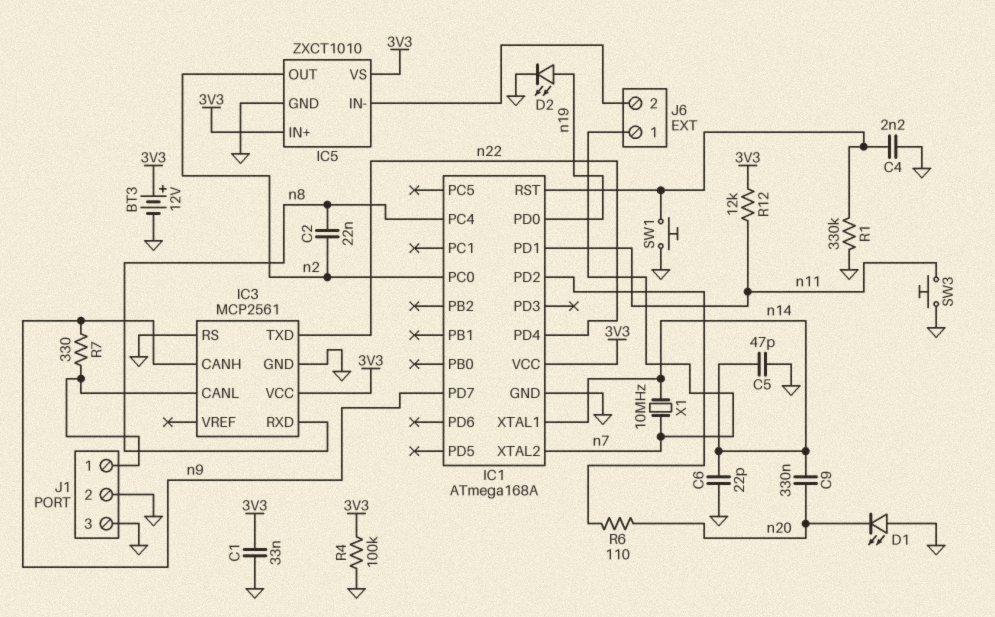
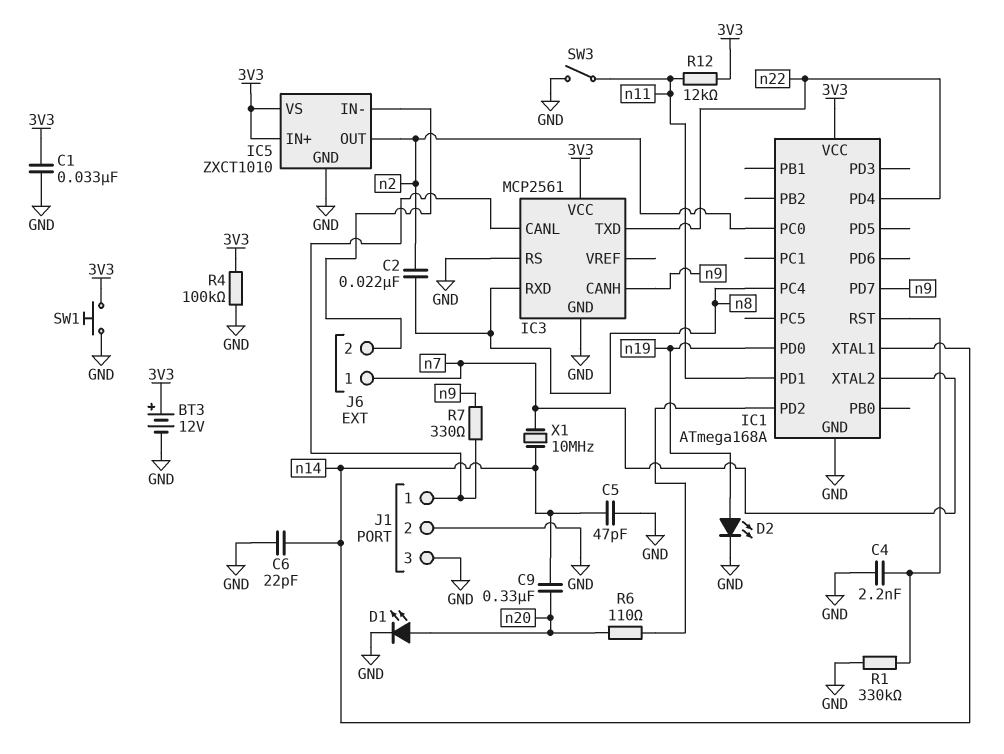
D1: LED (A GND, K n20) -> LED (A n20, K GND)
SW1: button (GND, IC1/RST) -> button (3V3, GND)
SW3: button (GND, n11) -> switch (GND, n11)

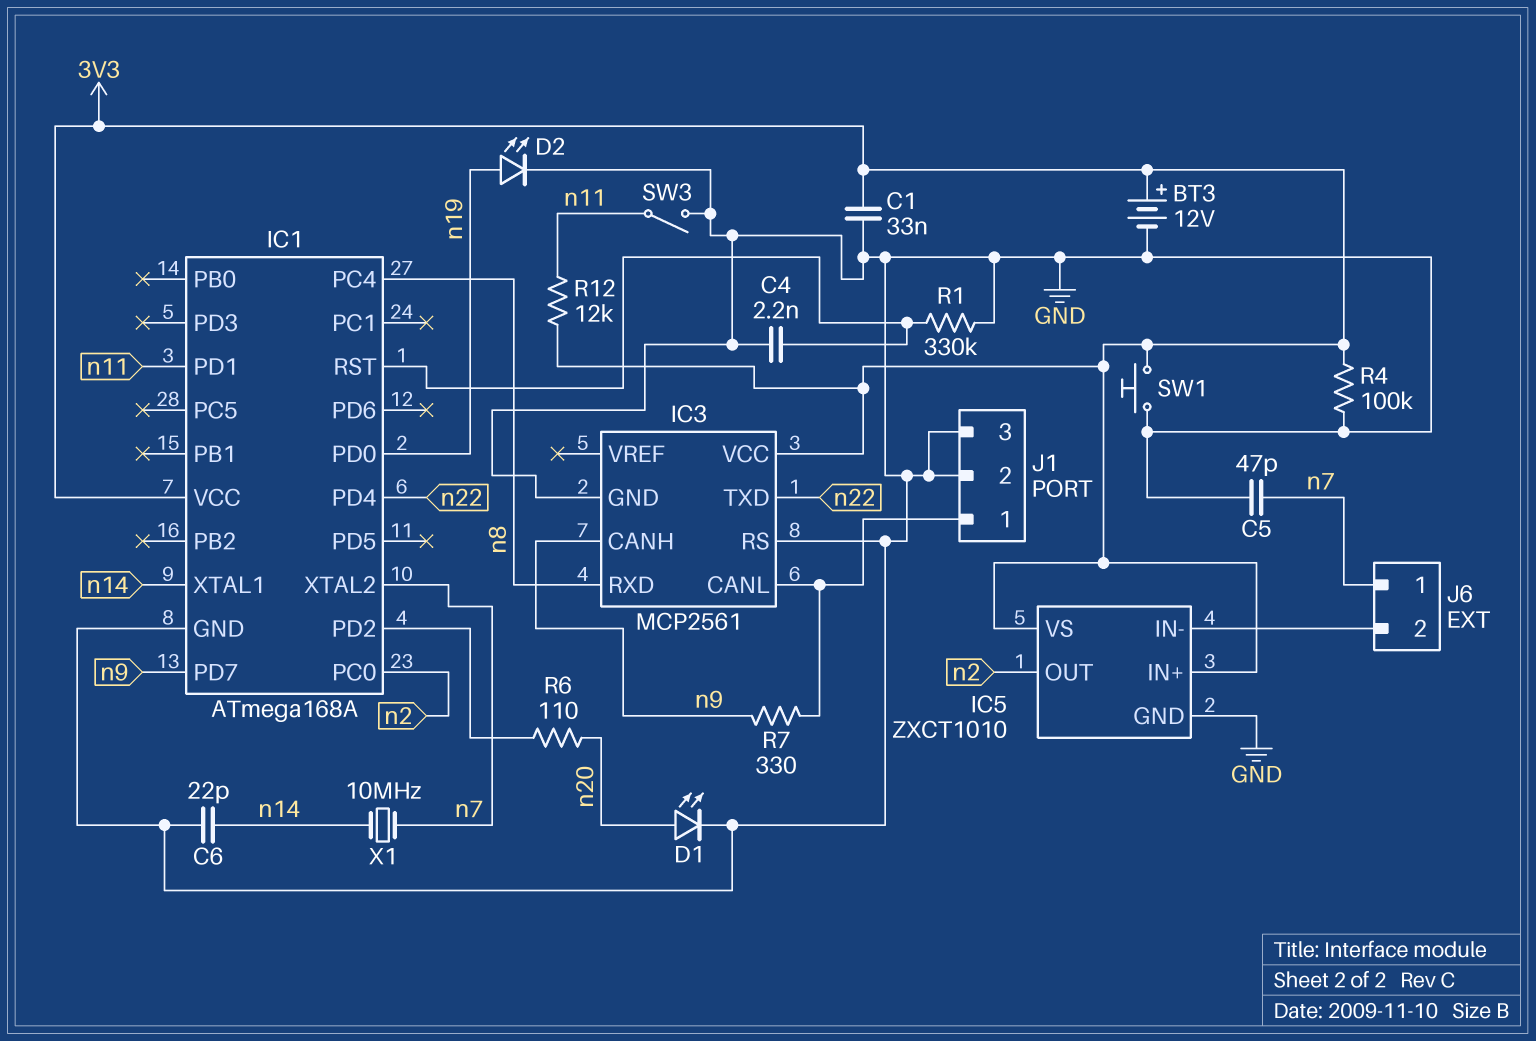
C2: 22nF (n2, n8) -> none
C5: 47pF (GND, n14) -> 47pF (GND, n7)
C9: 330nF (n14, n20) -> none

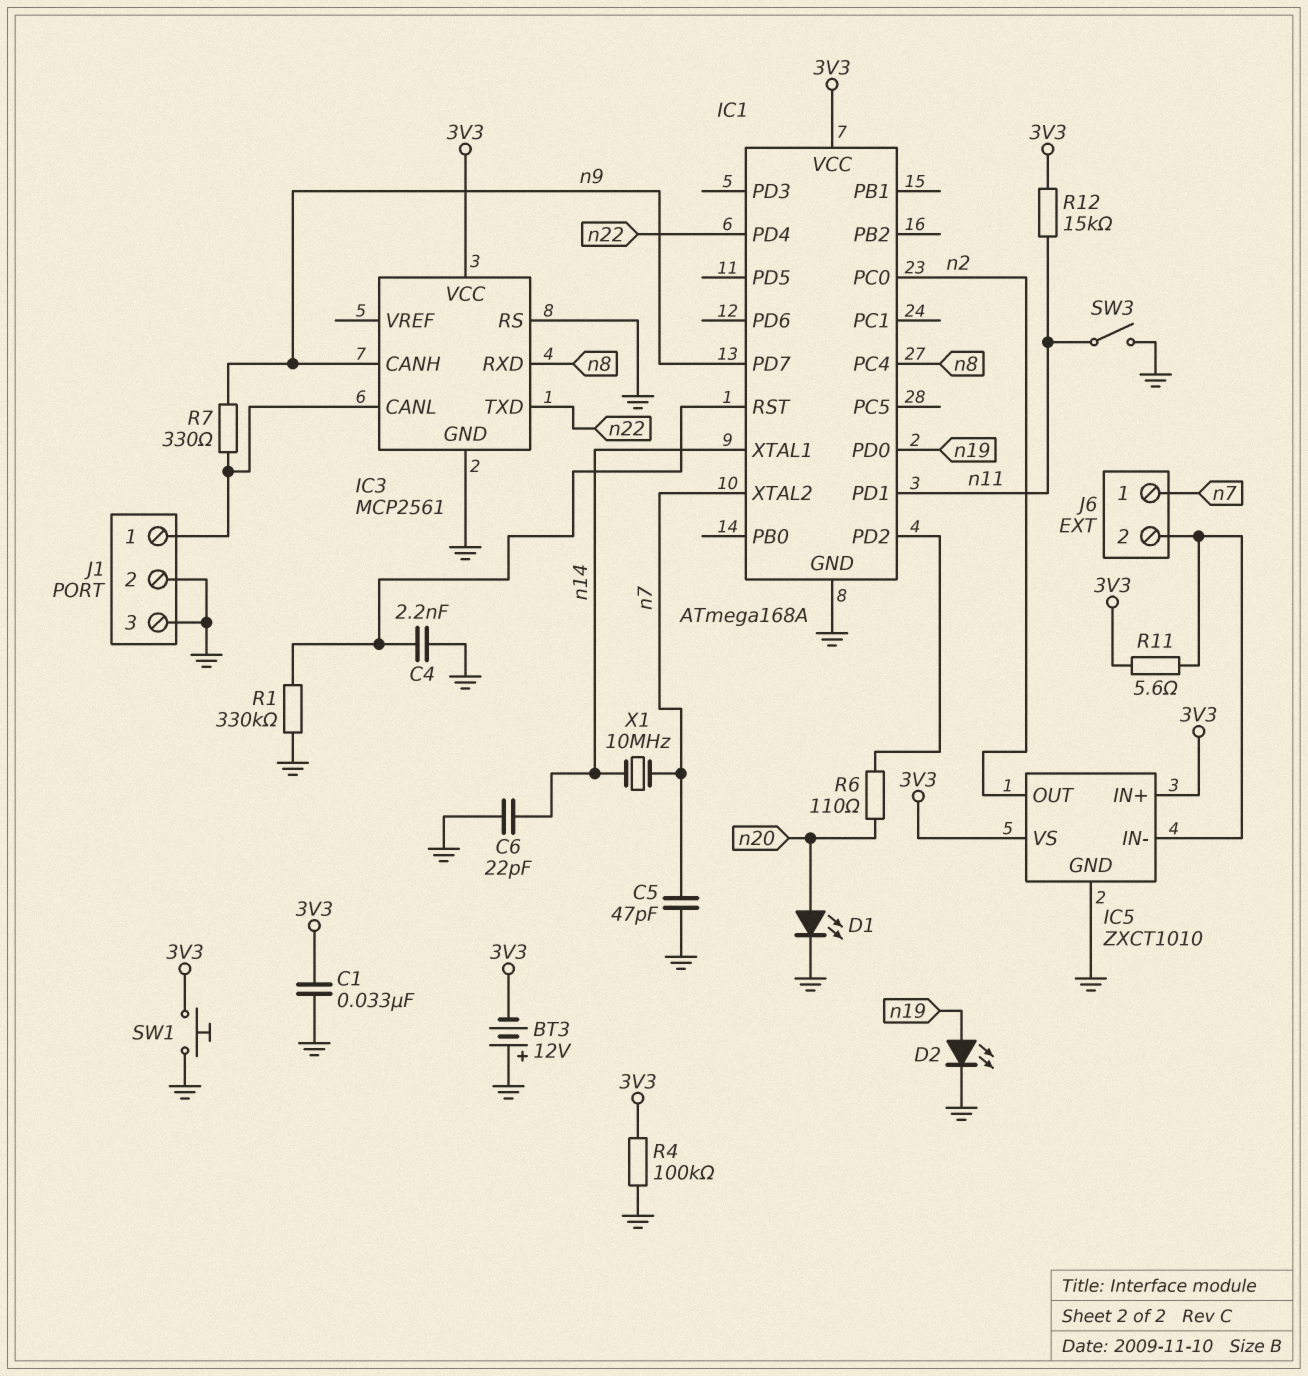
BT3: 12V (plus 3V3, minus GND) -> 12V (plus GND, minus 3V3)
R11: none -> 5.6 (3V3, IC5/IN-)
R12: 12k (3V3, n11) -> 15k (3V3, n11)

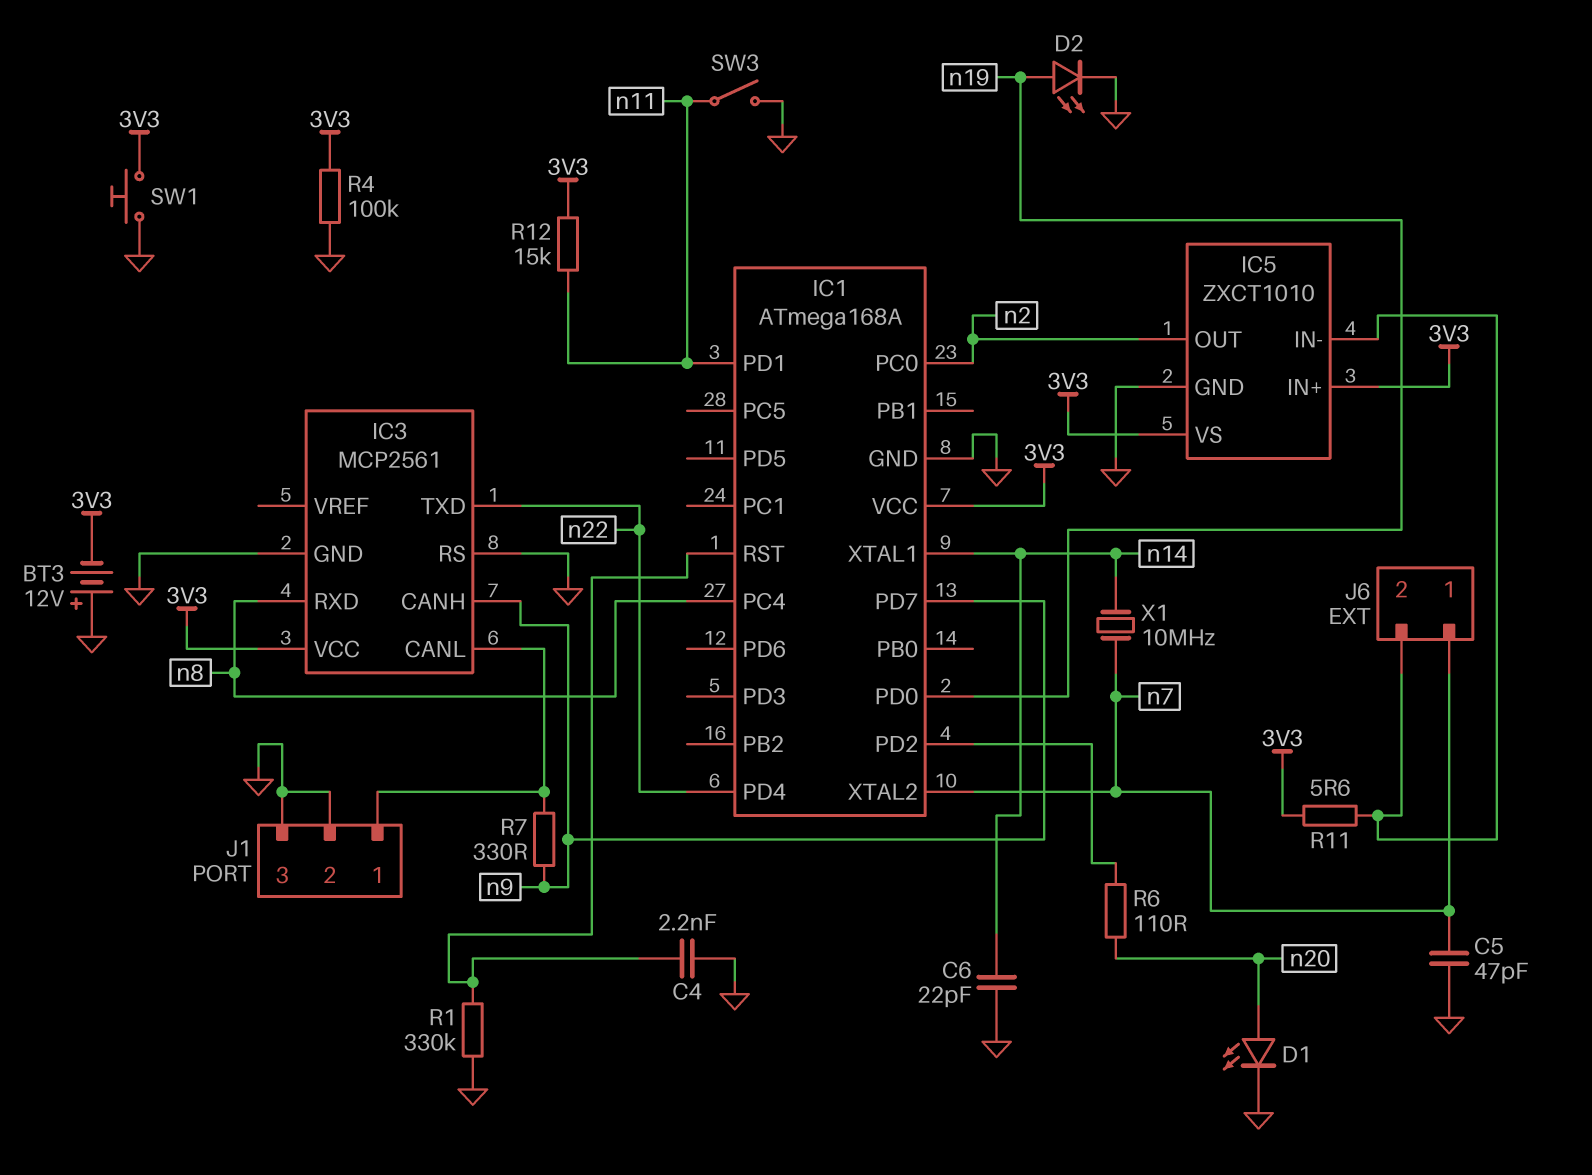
C1: 33nF (3V3, GND) -> none

